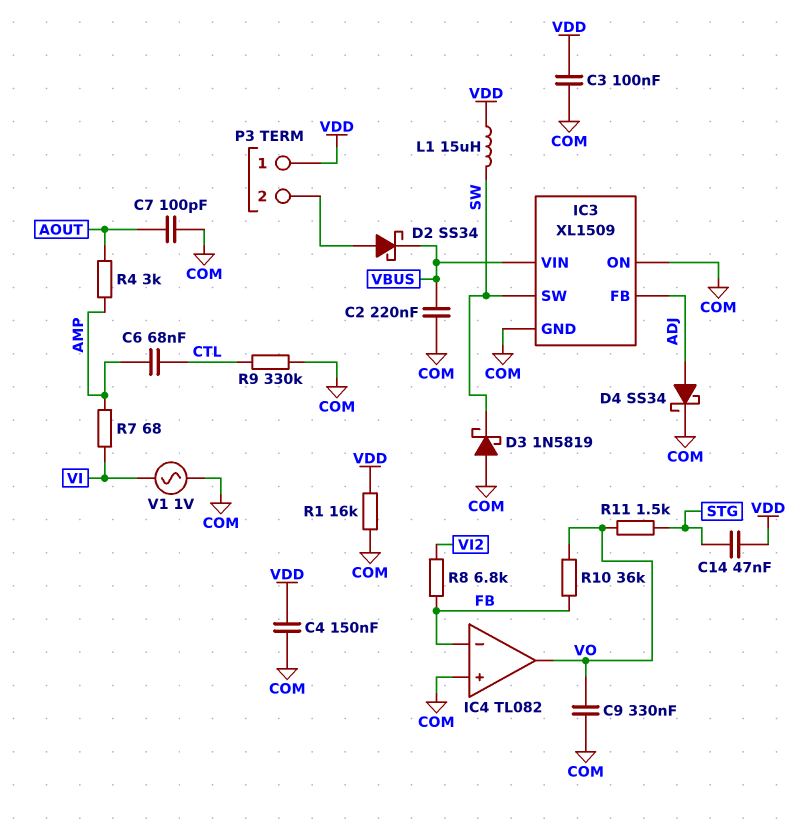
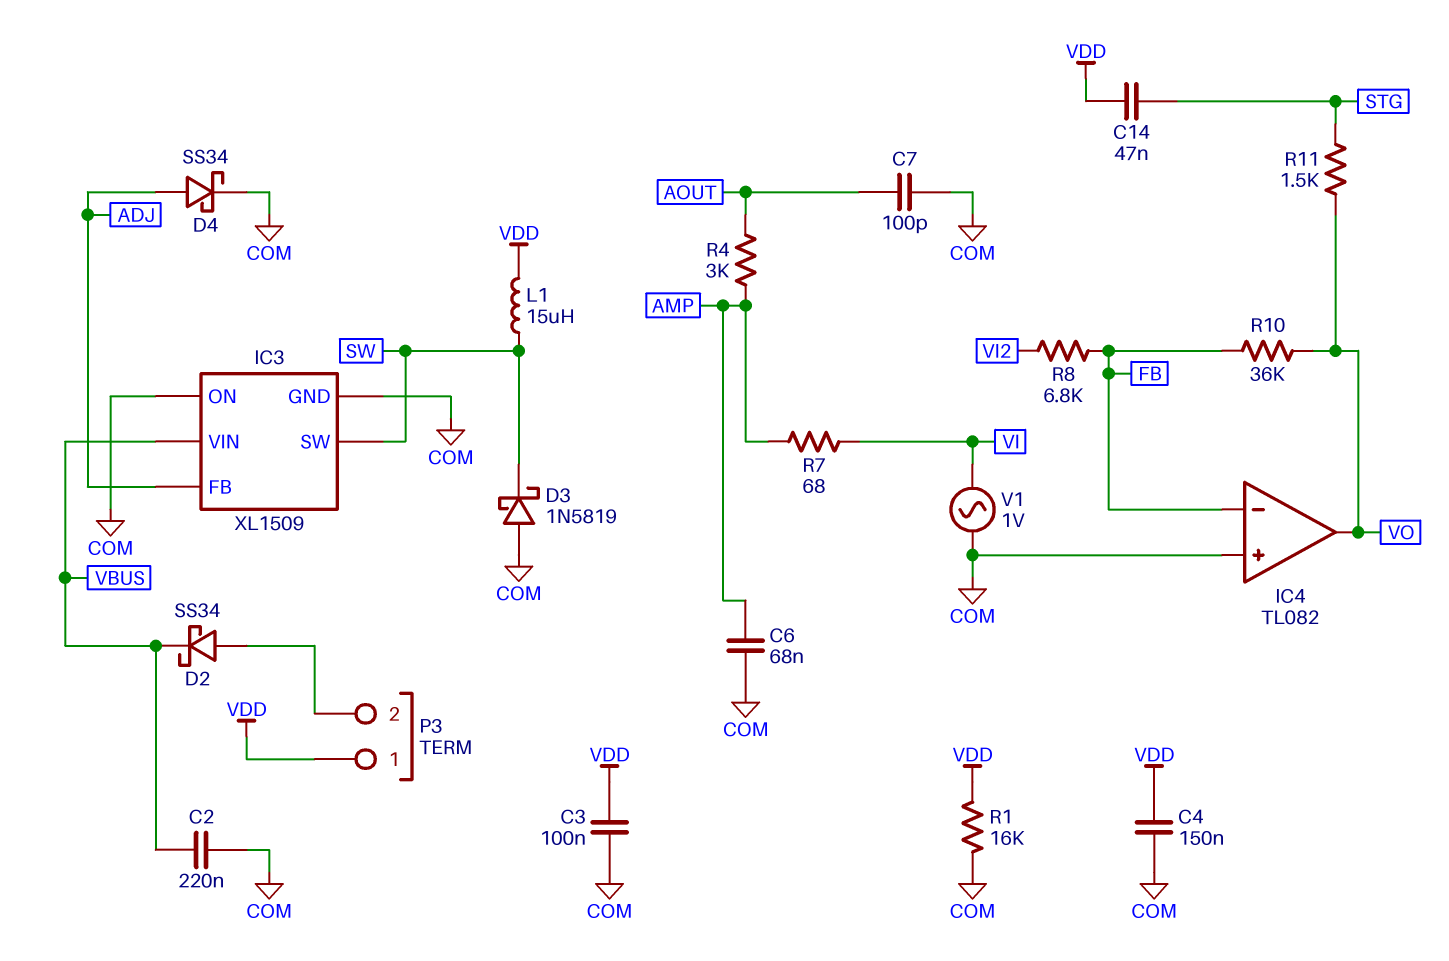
C6: 68nF (AMP, CTL) -> 68nF (AMP, COM)
C9: 330nF (COM, VO) -> none
R9: 330k (COM, CTL) -> none

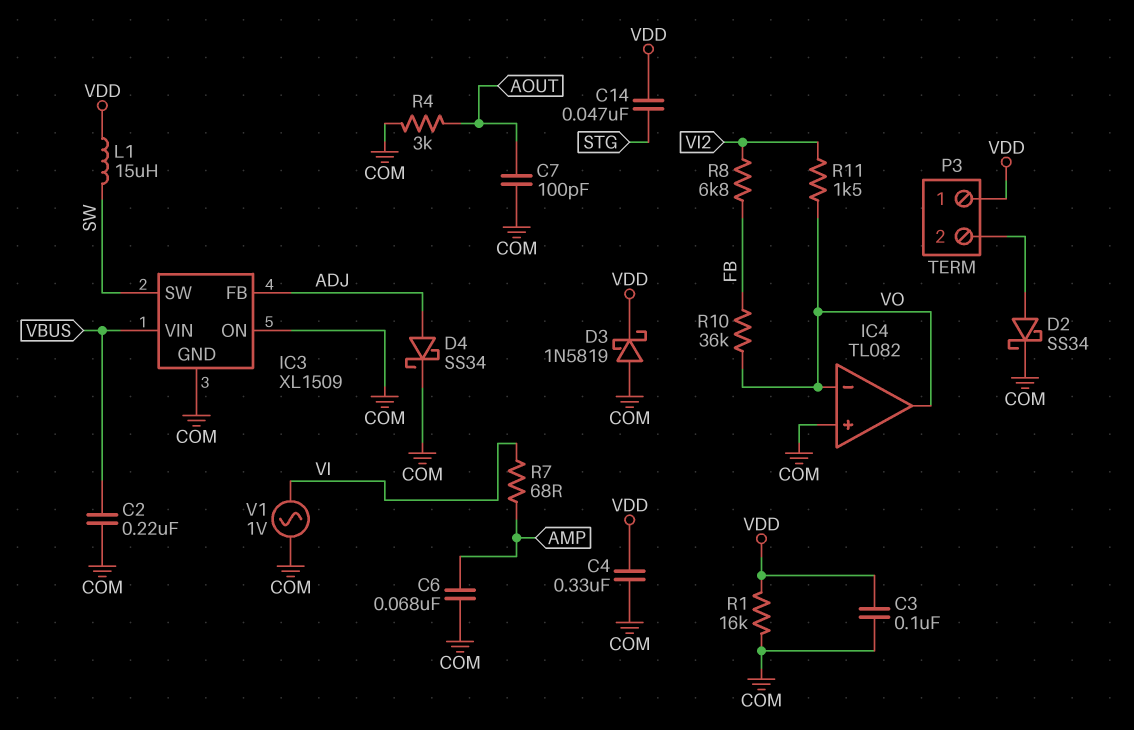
C4: 150nF (COM, VDD) -> 330nF (COM, VDD)
D2: schottky SS34 (A P3/2, K VBUS) -> schottky SS34 (A P3/2, K COM)
D3: schottky 1N5819 (A COM, K SW) -> schottky 1N5819 (A COM, K VDD)
IC4 pin in-: FB -> VO
R4: 3k (AMP, AOUT) -> 3k (AOUT, COM)
R11: 1.5k (STG, VO) -> 1.5k (VI2, VO)

